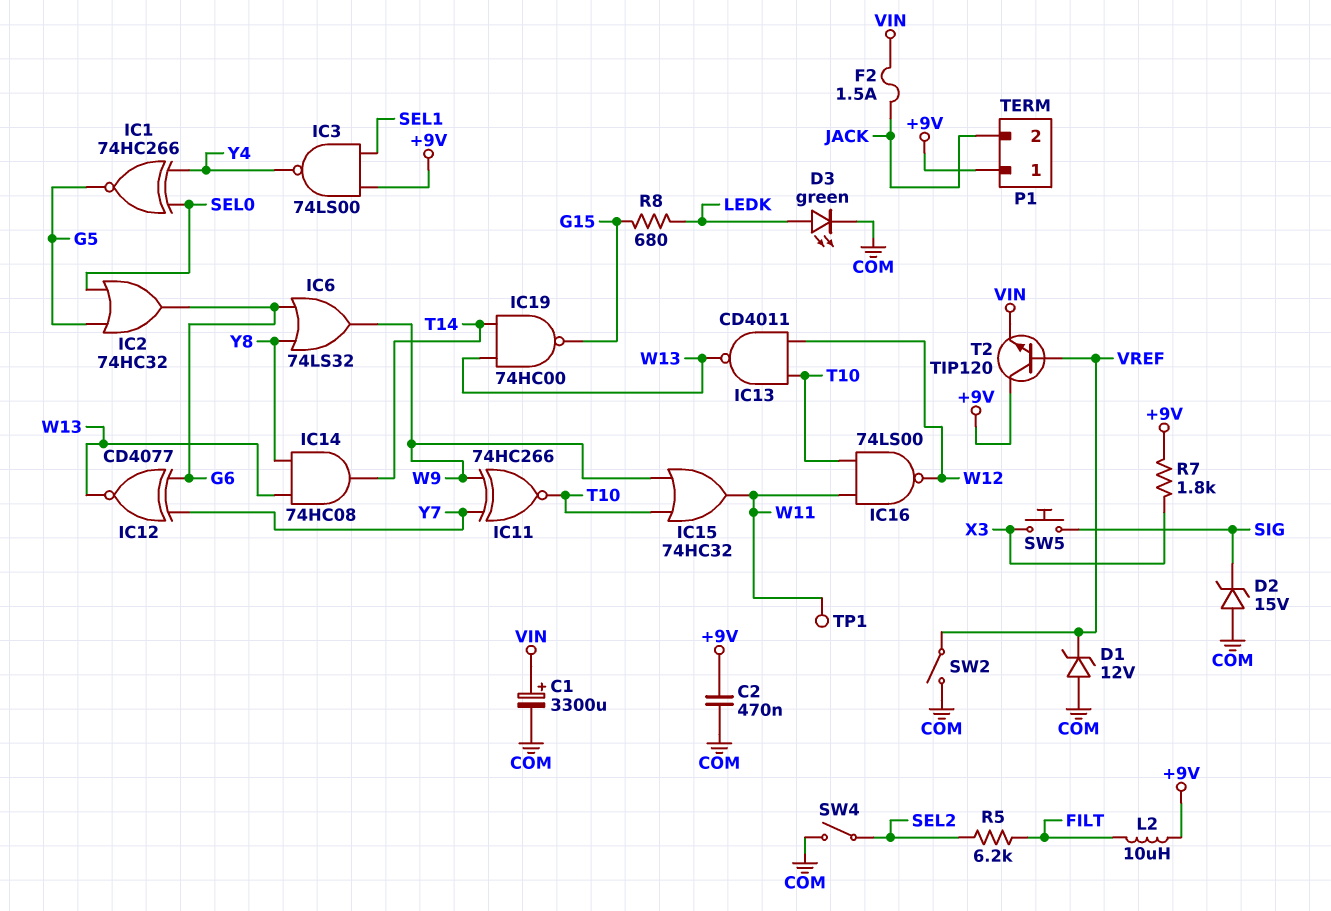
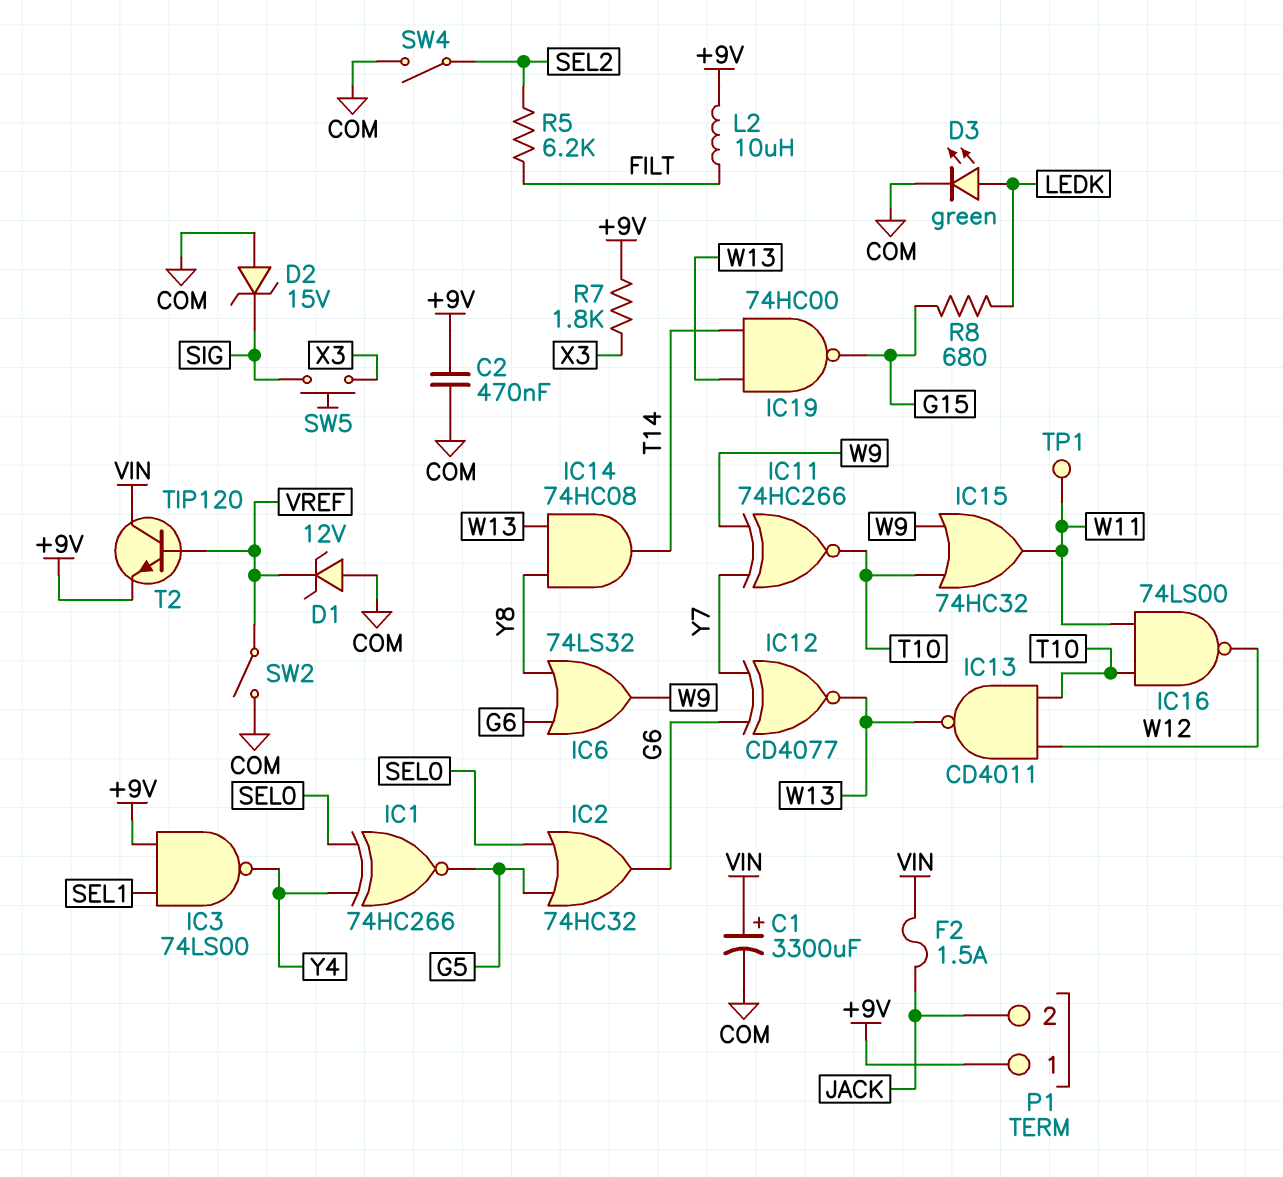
T2: NPN TIP120 (B VREF, C +9V, E VIN) -> NPN TIP120 (B VREF, C VIN, E +9V)

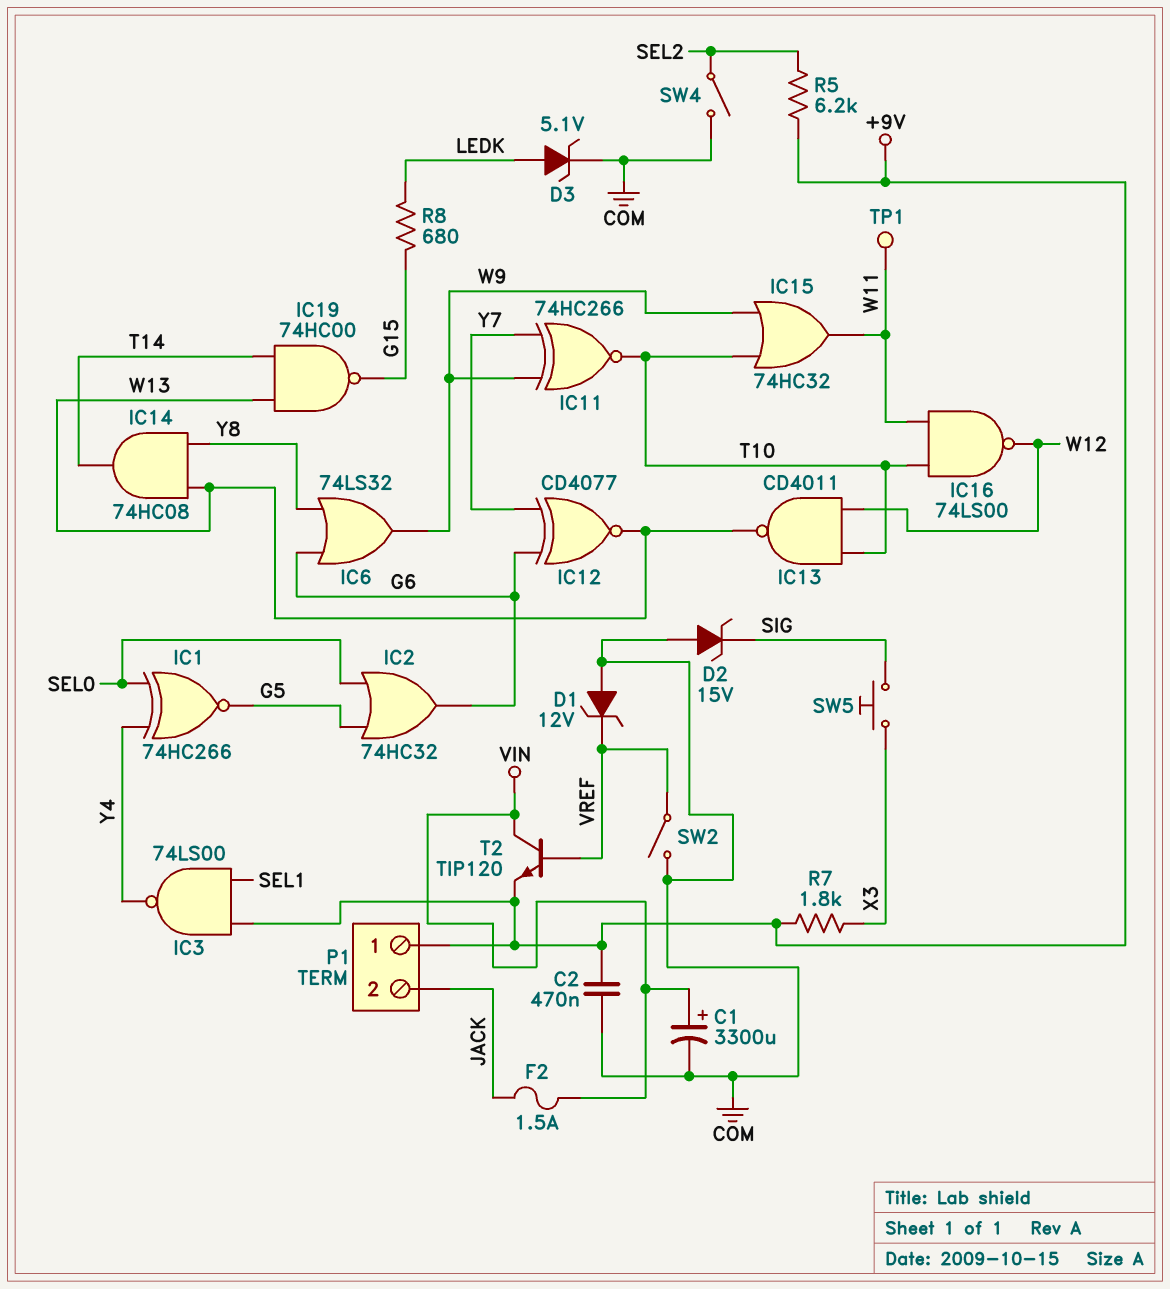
D3: LED green (A LEDK, K COM) -> zener 5.1V (A LEDK, K COM)
L2: 10uH (+9V, FILT) -> none
R5: 6.2k (FILT, SEL2) -> 6.2k (+9V, SEL2)

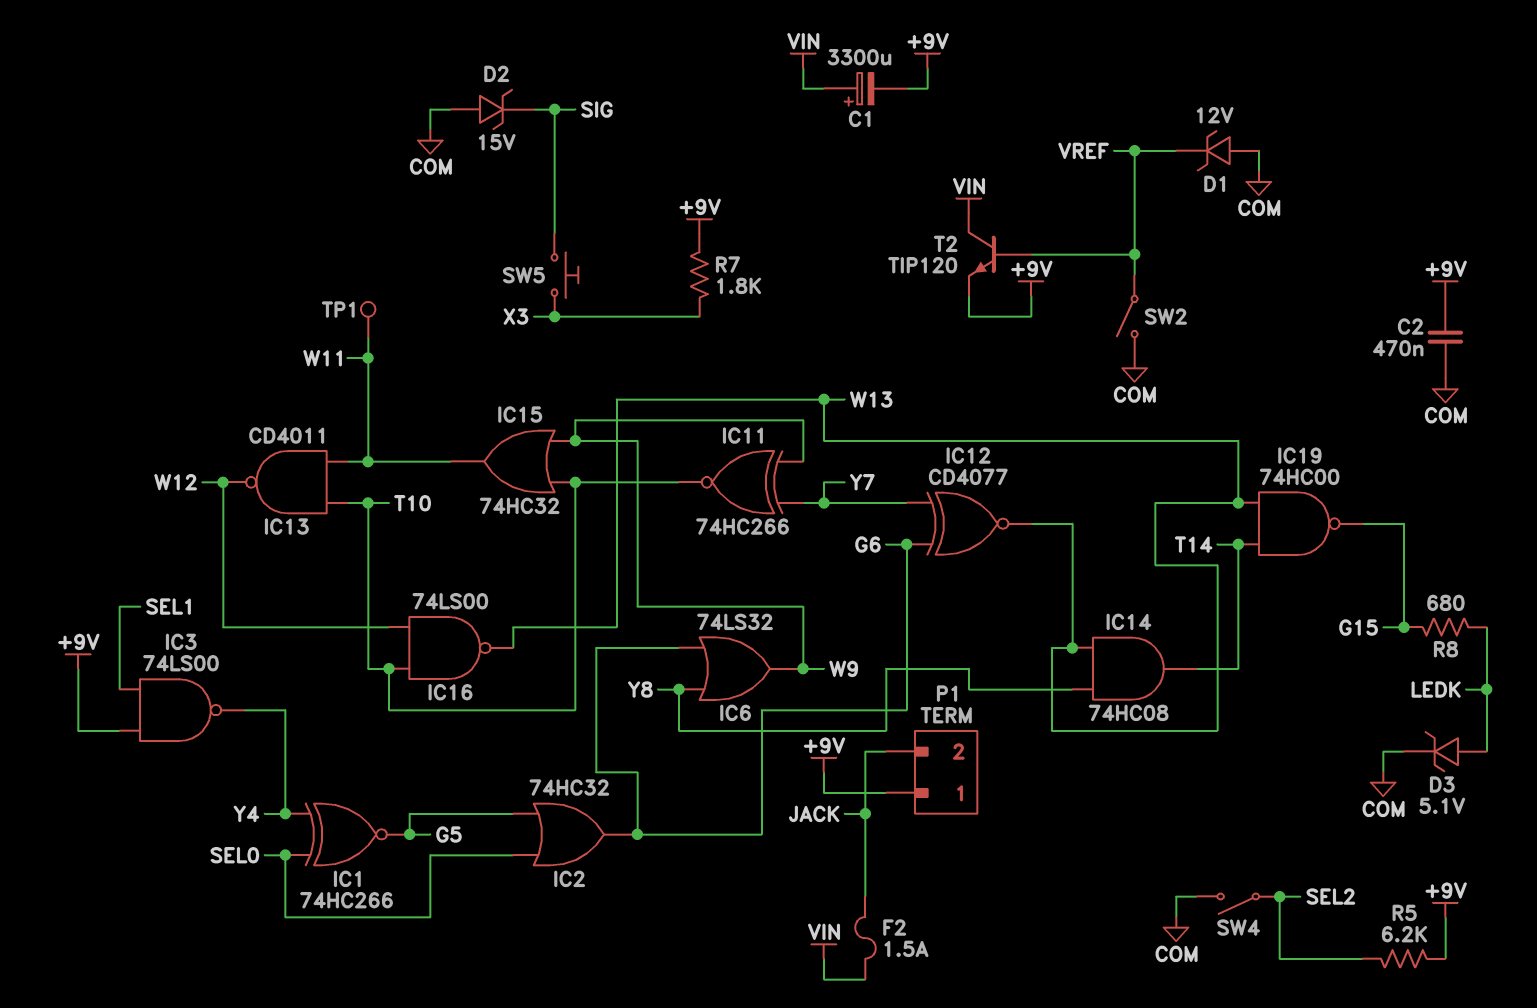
C1: 3300uF (plus VIN, minus COM) -> 3300uF (plus VIN, minus +9V)
IC13: NAND CD4011 (in T10, in W12, out W13) -> NAND CD4011 (in T10, in W11, out W12)
IC16: NAND 74LS00 (in T10, in W11, out W12) -> NAND 74LS00 (in T10, in W12, out W13)

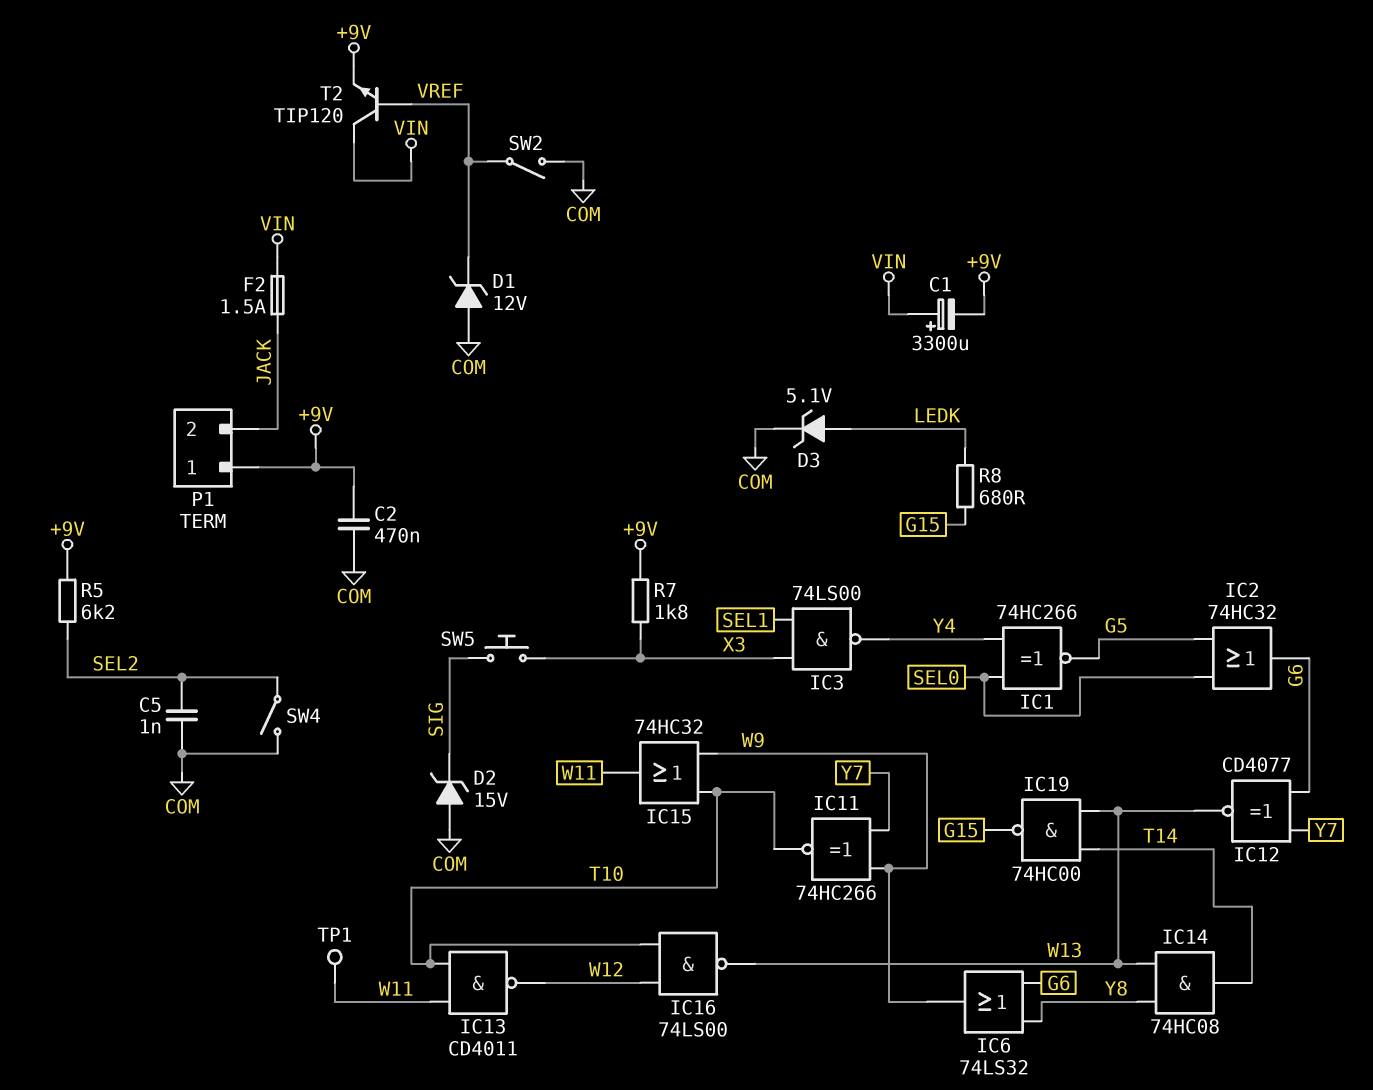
C5: none -> 1nF (COM, SEL2)
IC3: NAND 74LS00 (in +9V, in SEL1, out Y4) -> NAND 74LS00 (in SEL1, in X3, out Y4)

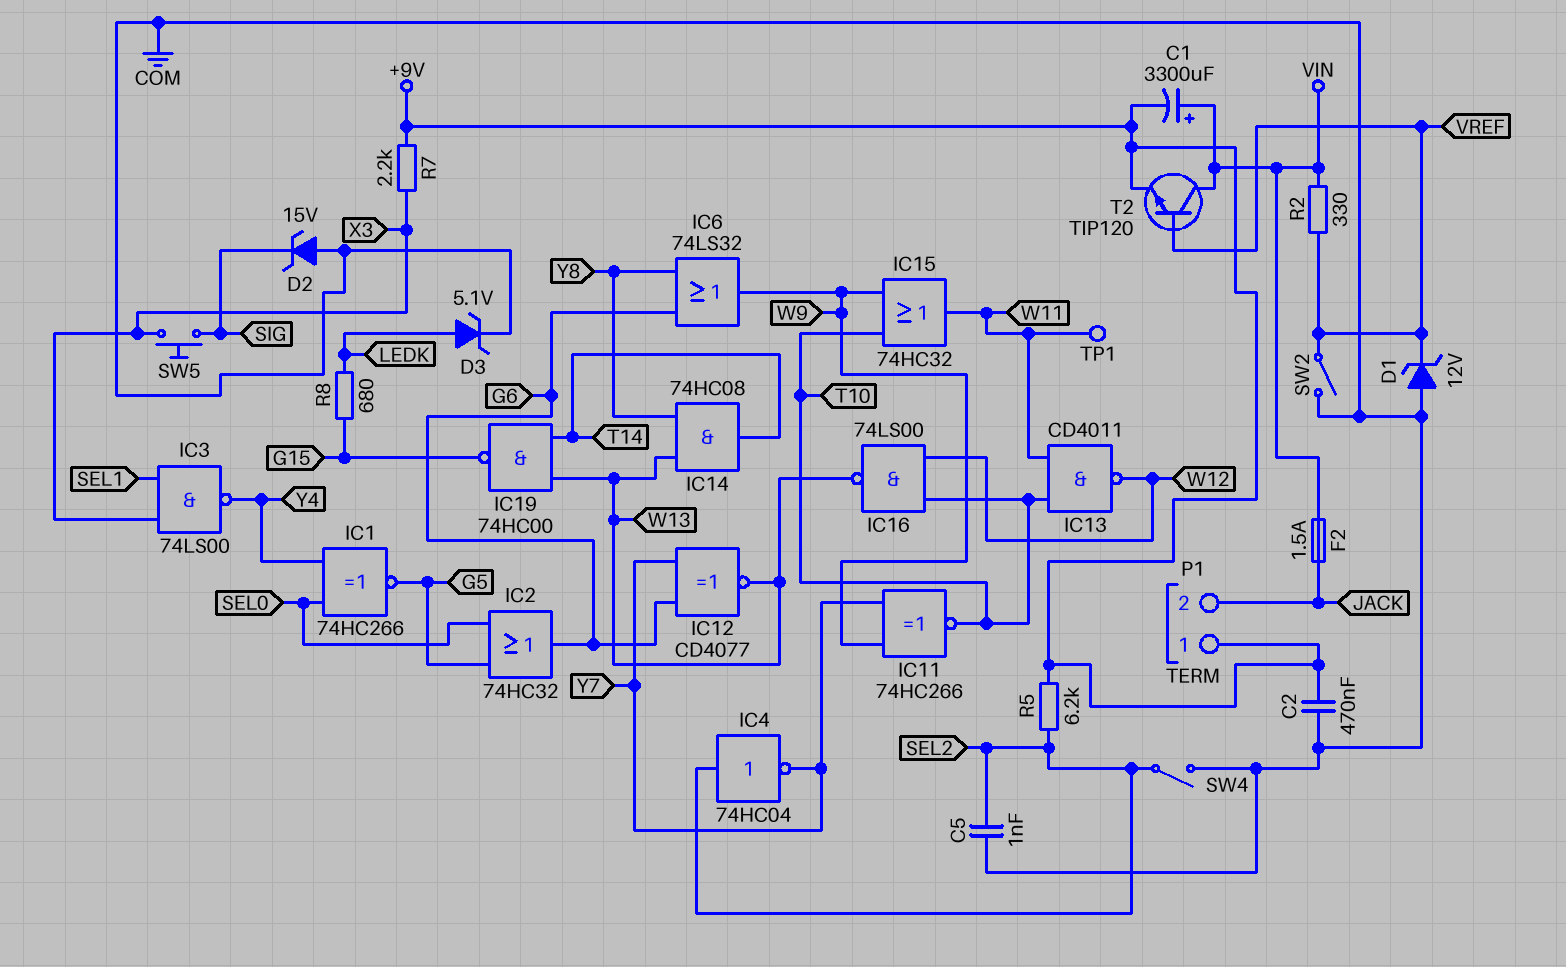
IC4: none -> NOT 74HC04 (in SEL2, out Y7)
R2: none -> 330 (VIN, VREF)
R7: 1.8k (+9V, X3) -> 2.2k (+9V, X3)

